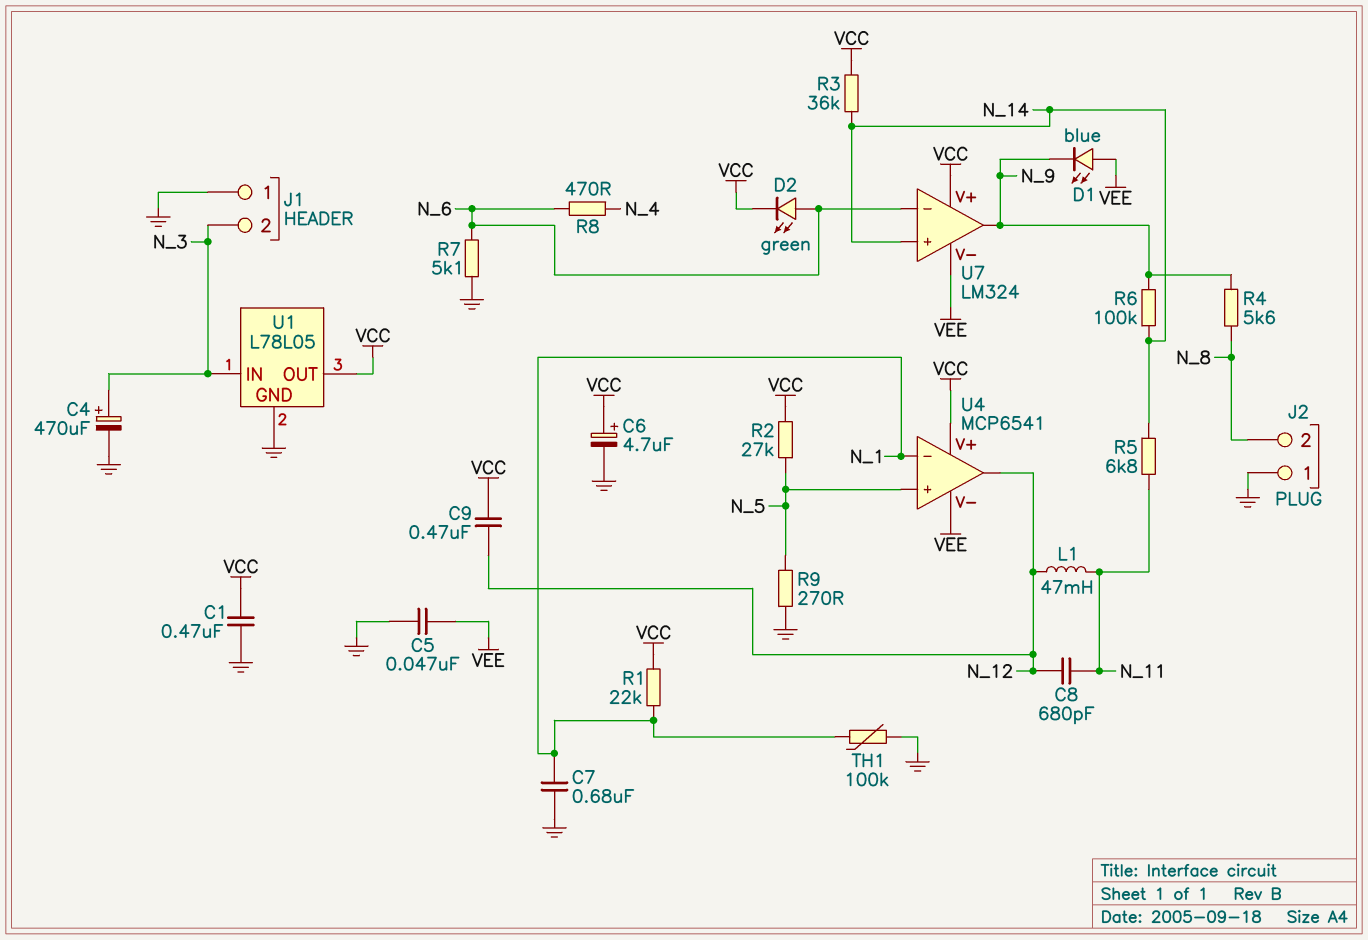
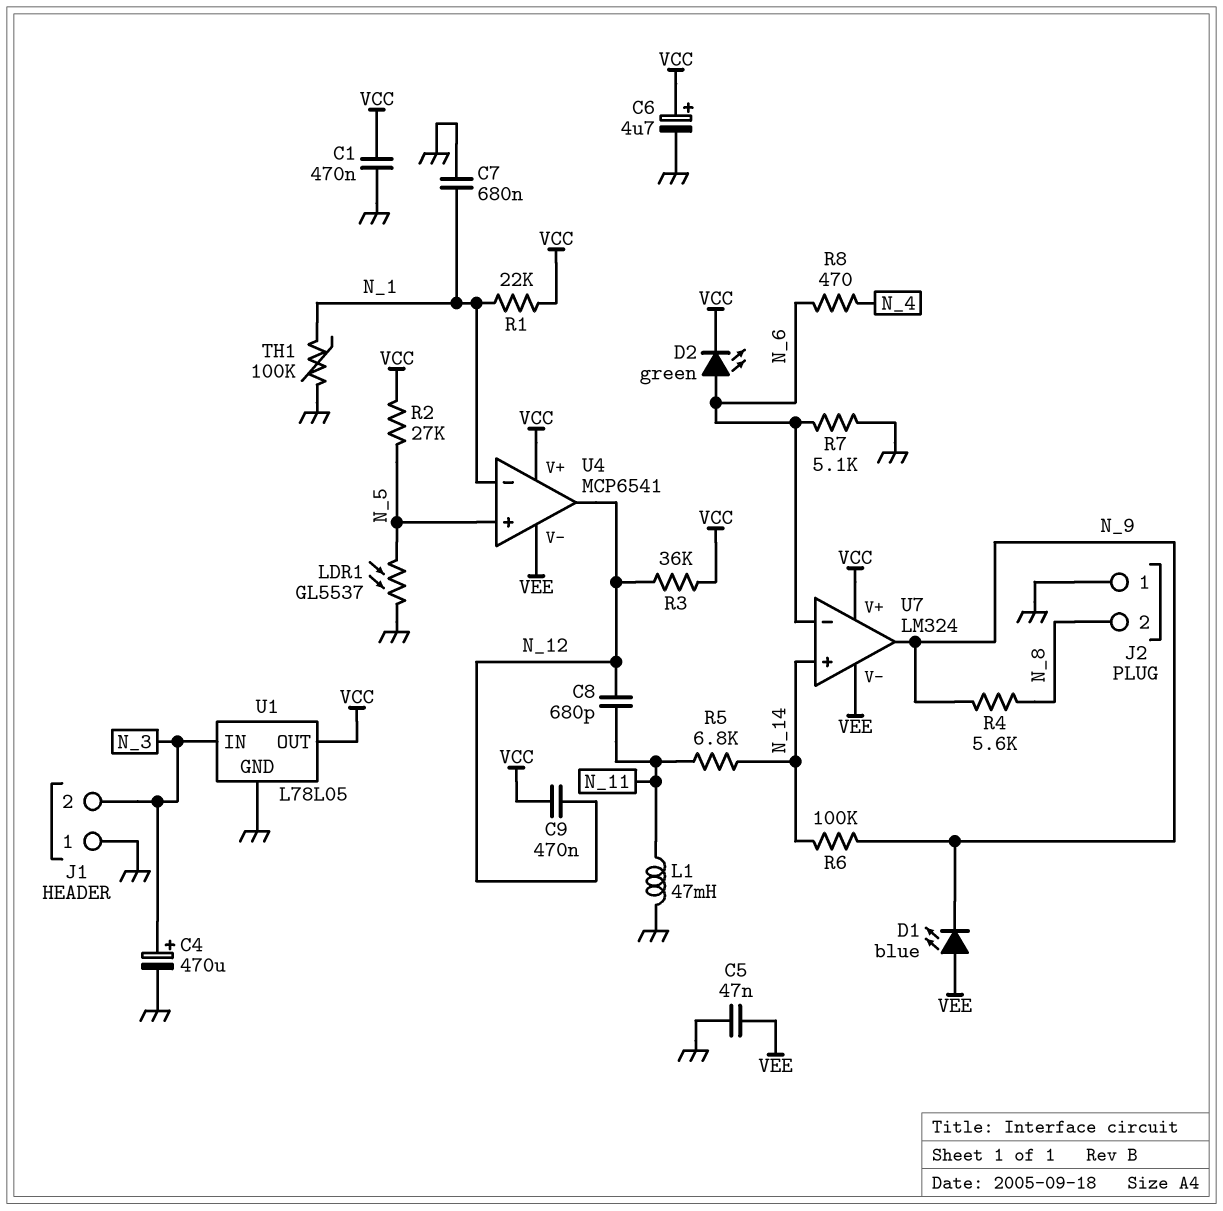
L1: 47mH (N_11, N_12) -> 47mH (GND, N_11)
LDR1: none -> GL5537 (GND, N_5)
R3: 36k (N_14, VCC) -> 36k (N_12, VCC)
R9: 270 (GND, N_5) -> none

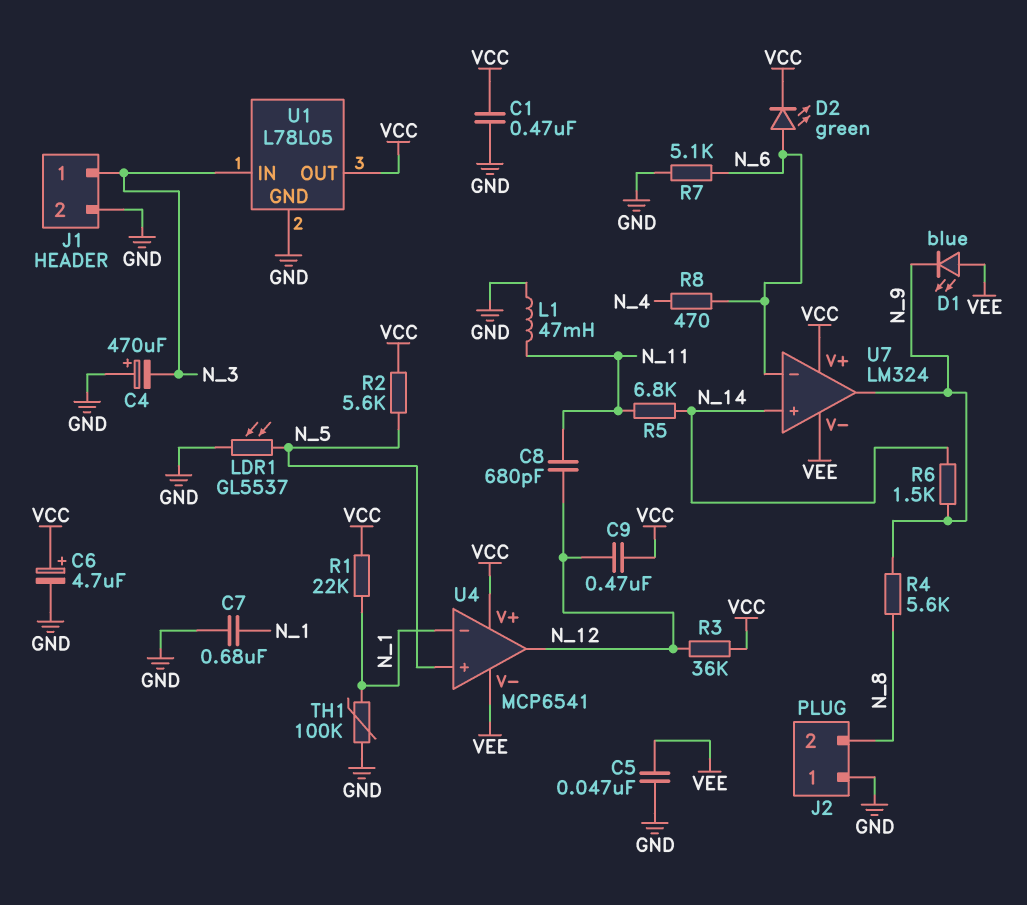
C4: 470uF (plus N_3, minus GND) -> 470uF (plus GND, minus N_3)
J1 pin 1: GND -> N_3
J1 pin 2: N_3 -> GND
R2: 27k (N_5, VCC) -> 5.6k (N_5, VCC)
R6: 100k (N_9, N_14) -> 1.5k (N_9, N_14)

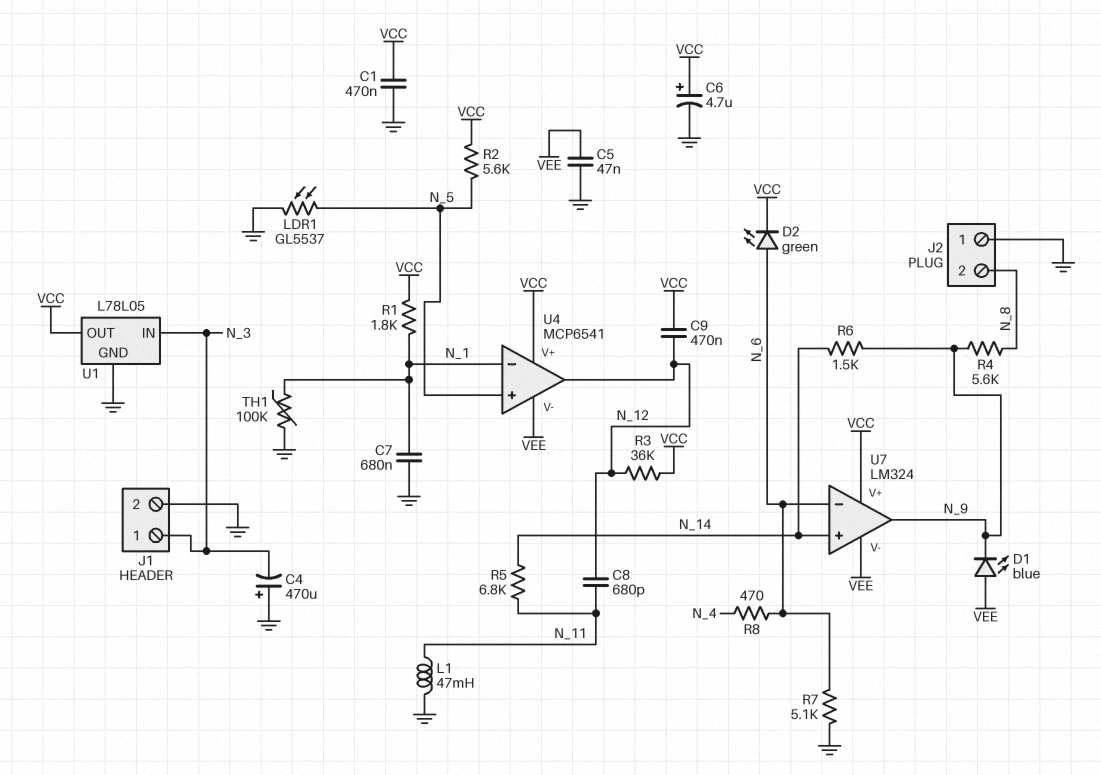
R1: 22k (N_1, VCC) -> 1.8k (N_1, VCC)

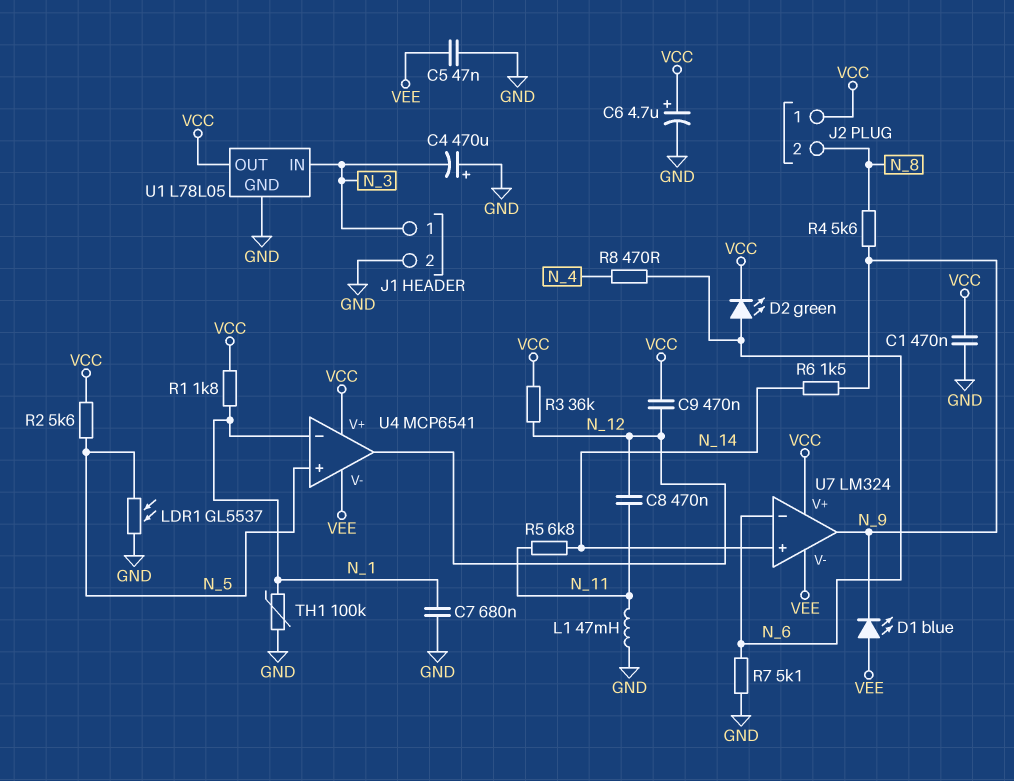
C8: 680pF (N_11, N_12) -> 470nF (N_11, N_12)
J2 pin 1: GND -> VCC

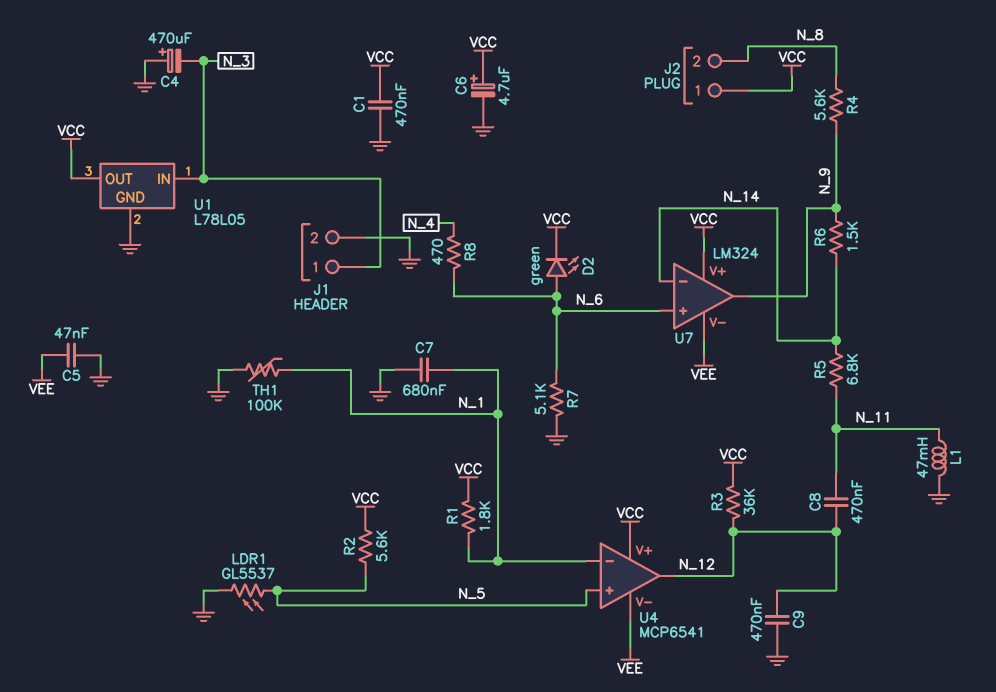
C9: 470nF (N_12, VCC) -> 470nF (GND, N_12)
D1: LED blue (A VEE, K N_9) -> none
U7 pin in+: N_14 -> N_6
U7 pin in-: N_6 -> N_14

